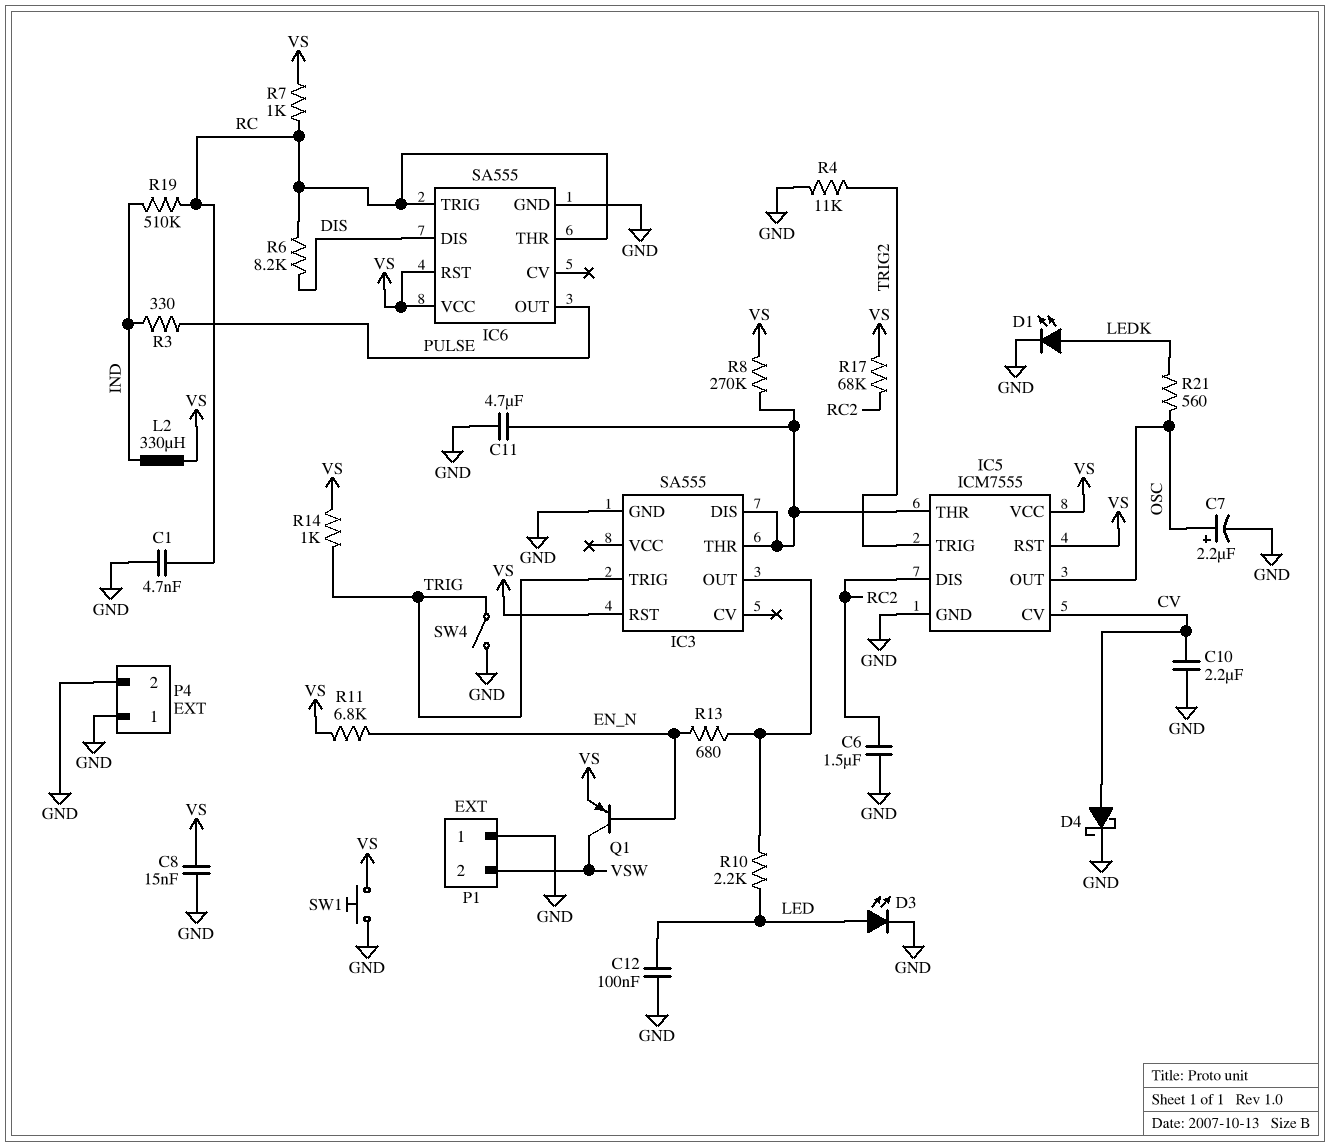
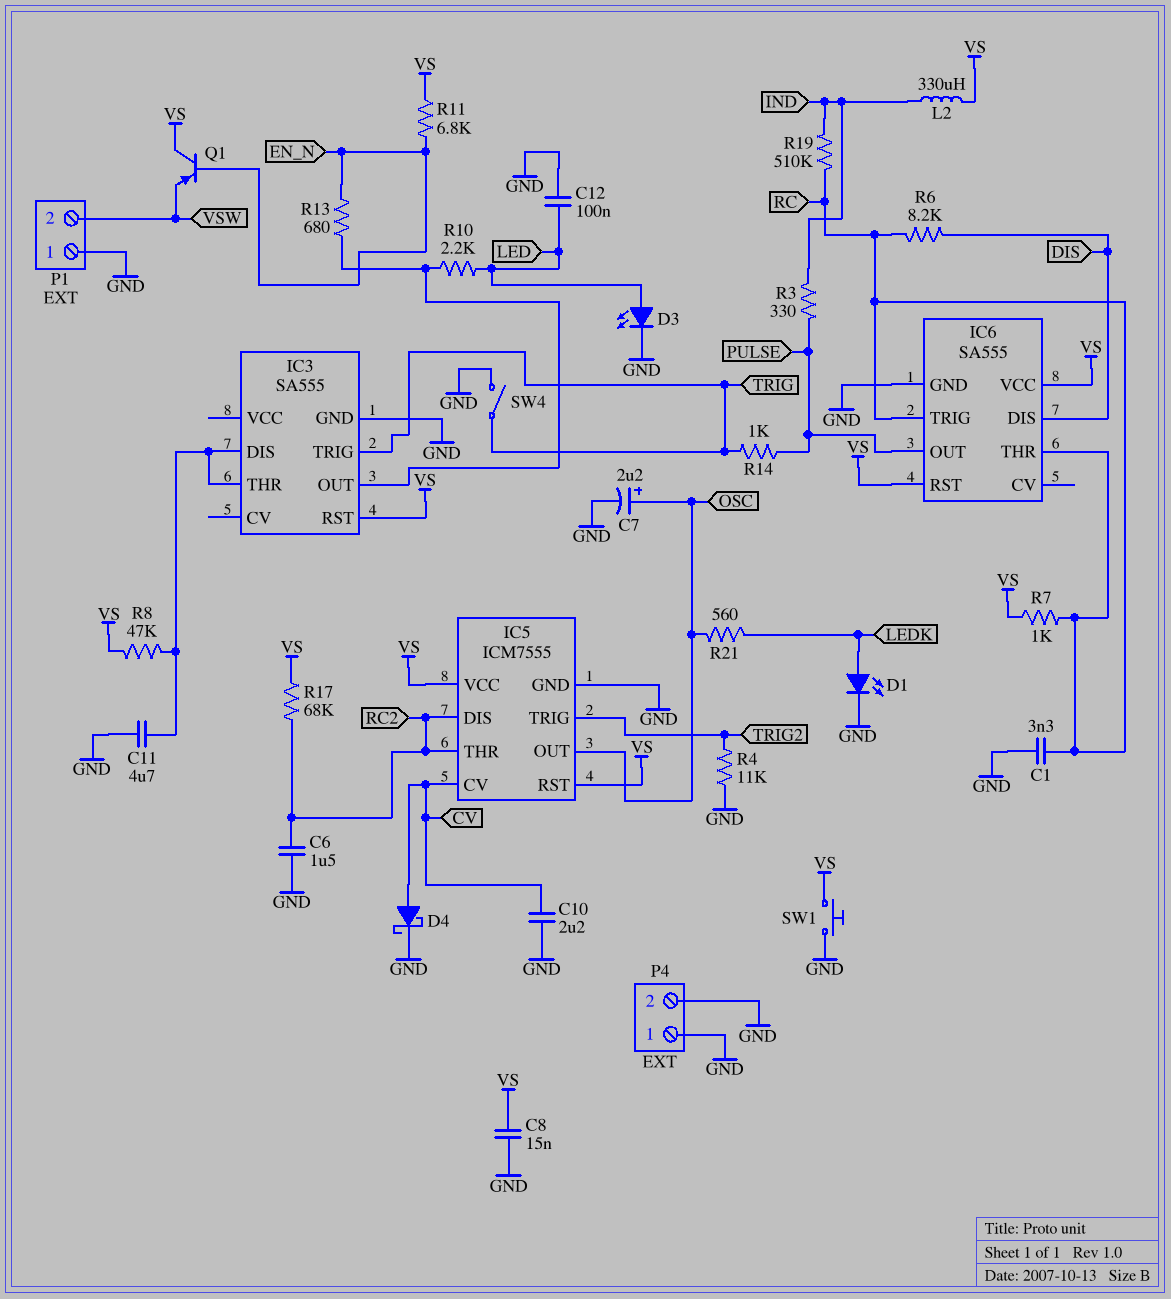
C1: 4.7nF (GND, RC) -> 3.3nF (GND, RC)
IC5 pin THR: IC3/DIS -> RC2
Q1: PNP (B EN_N, C VSW, E VS) -> PNP (B EN_N, C VS, E VSW)
R8: 270k (IC3/DIS, VS) -> 47k (IC3/DIS, VS)
R14: 1k (TRIG, VS) -> 1k (PULSE, TRIG)

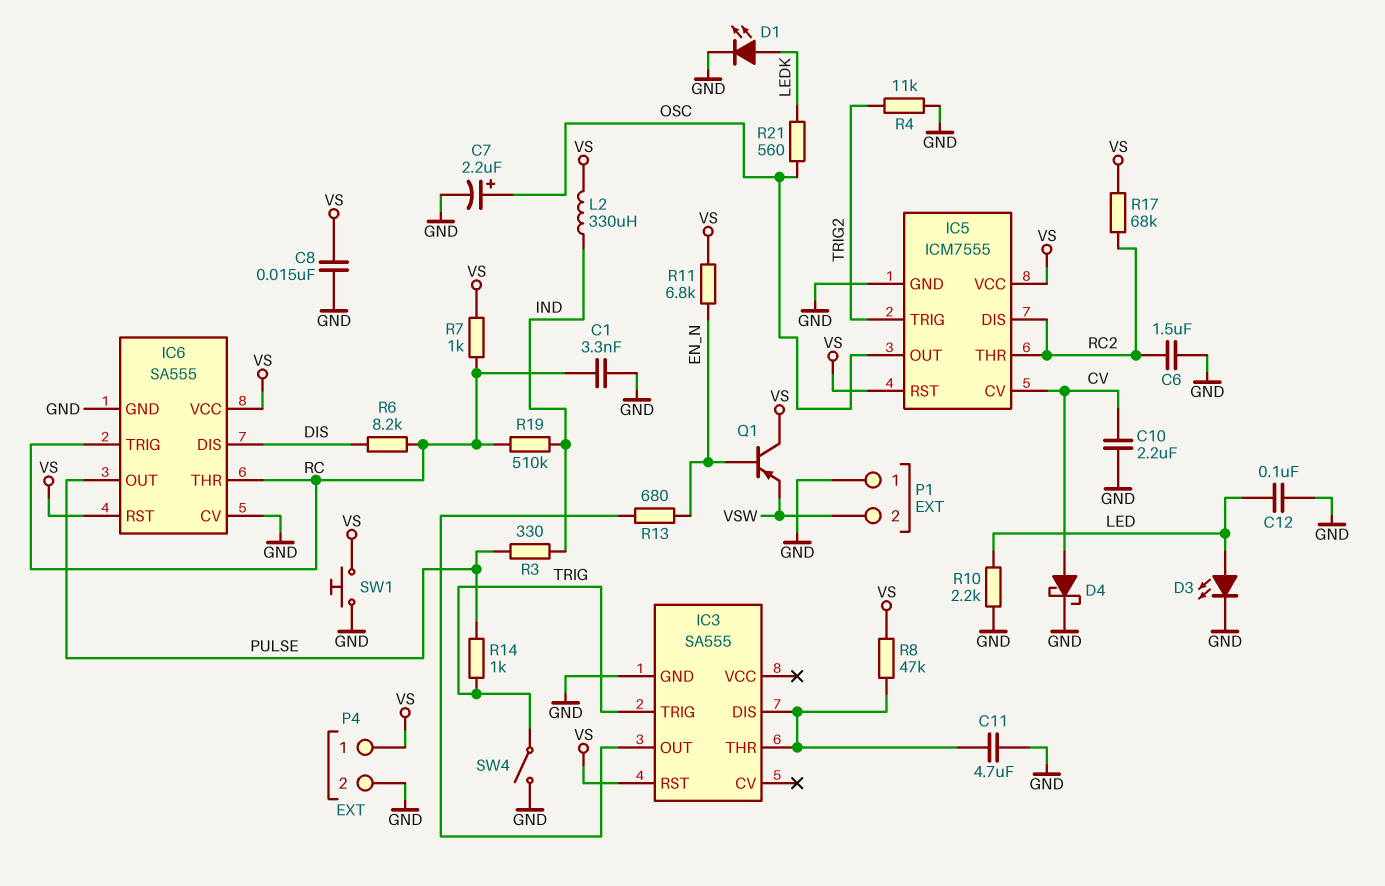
IC6 pin CV: none -> GND
P4 pin 1: GND -> VS
R10: 2.2k (IC3/OUT, LED) -> 2.2k (GND, LED)

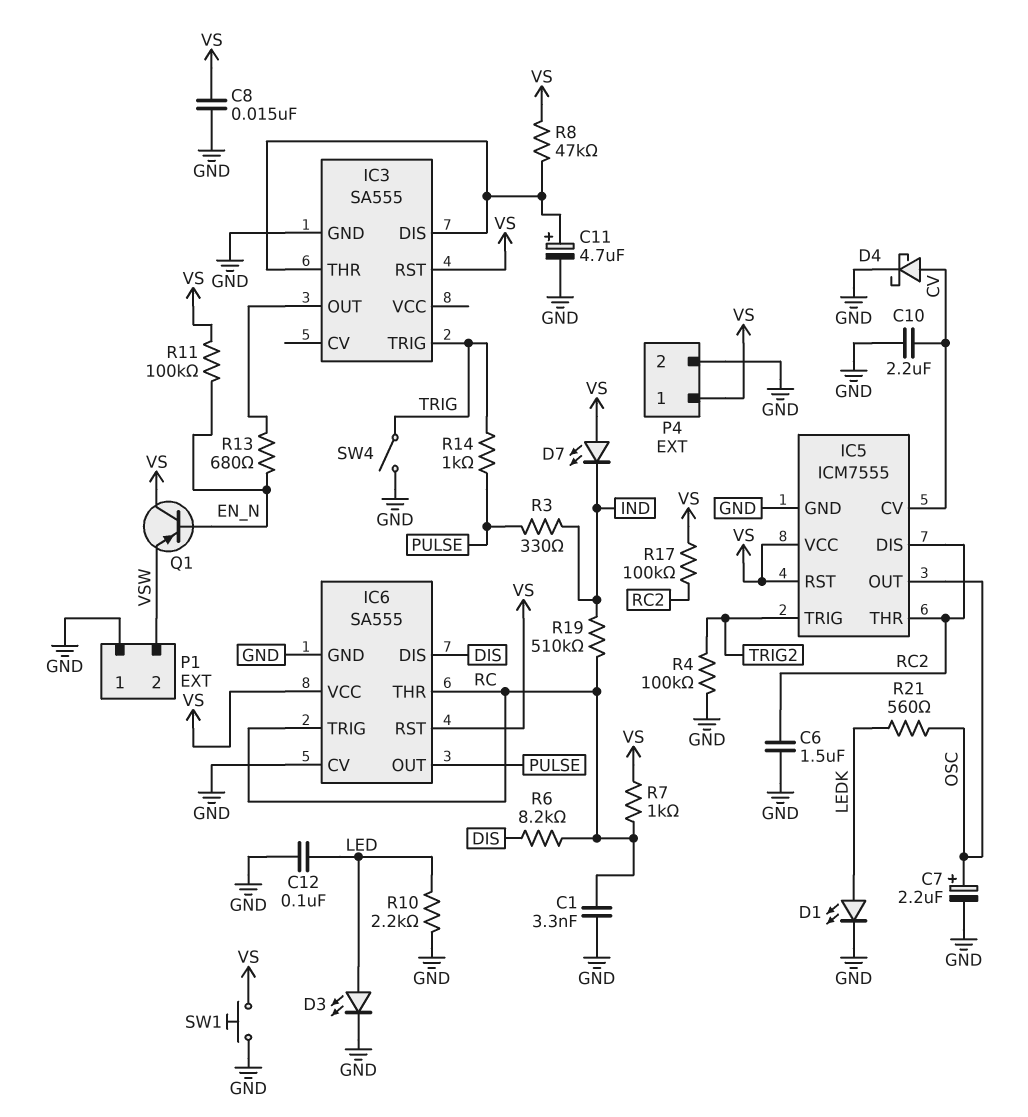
C11: 4.7uF (GND, IC3/DIS) -> 4.7uF (plus IC3/DIS, minus GND)
D7: none -> LED (A VS, K IND)
L2: 330uH (IND, VS) -> none
R4: 11k (GND, TRIG2) -> 100k (GND, TRIG2)
R11: 6.8k (EN_N, VS) -> 100k (EN_N, VS)
R17: 68k (RC2, VS) -> 100k (RC2, VS)

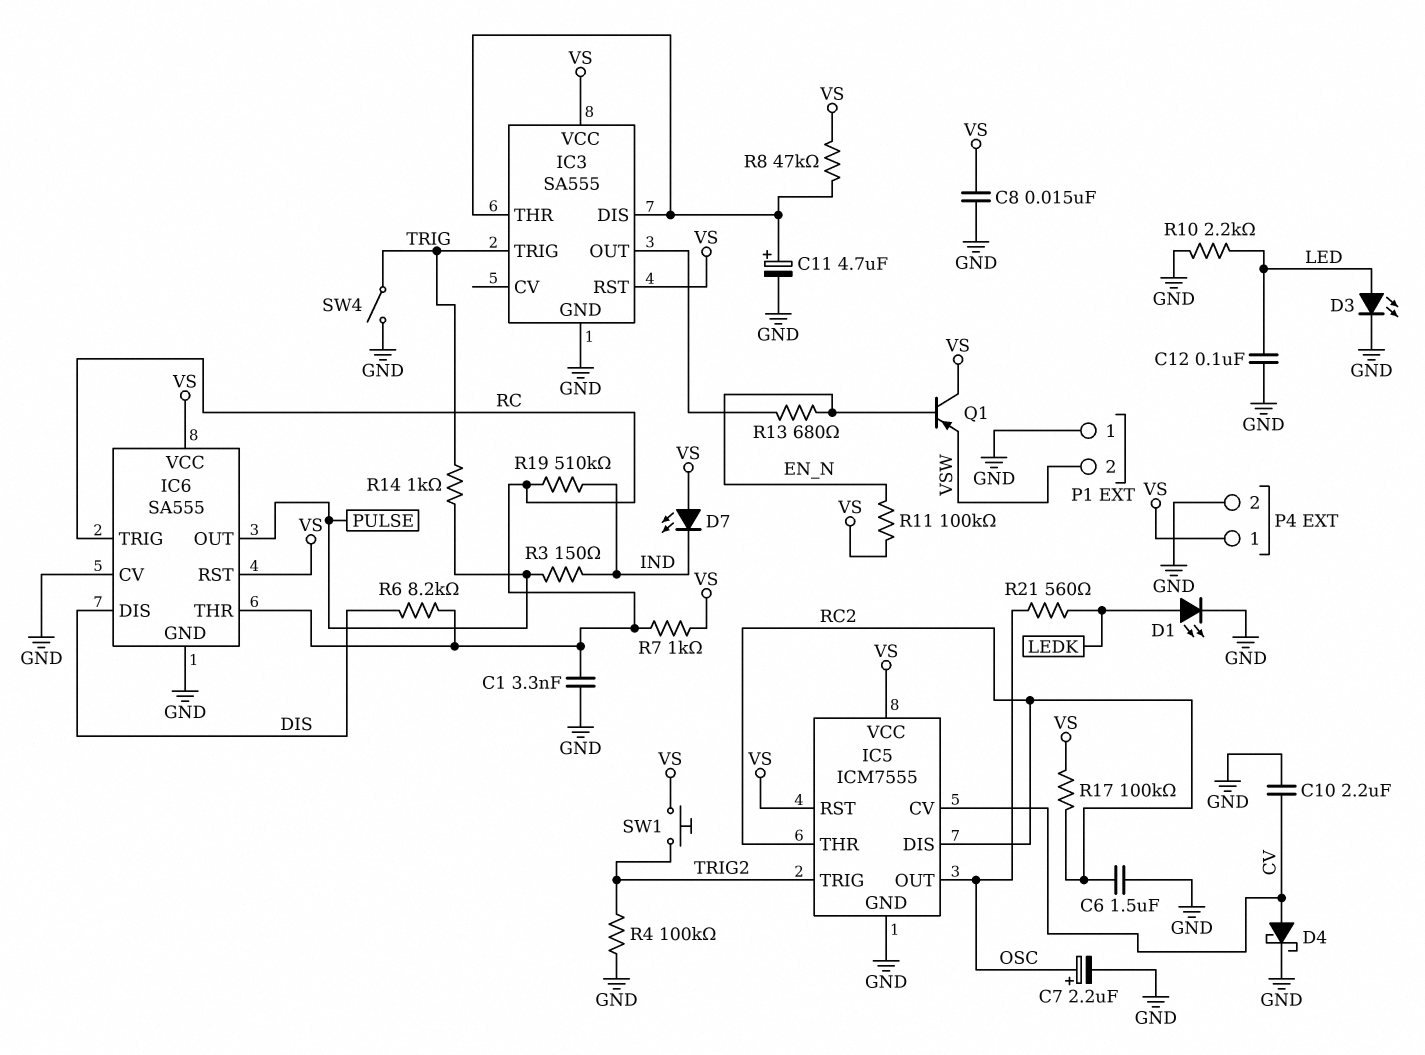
IC3 pin VCC: none -> VS
R3: 330 (IND, PULSE) -> 150 (IND, PULSE)
SW1: button (GND, VS) -> button (TRIG2, VS)

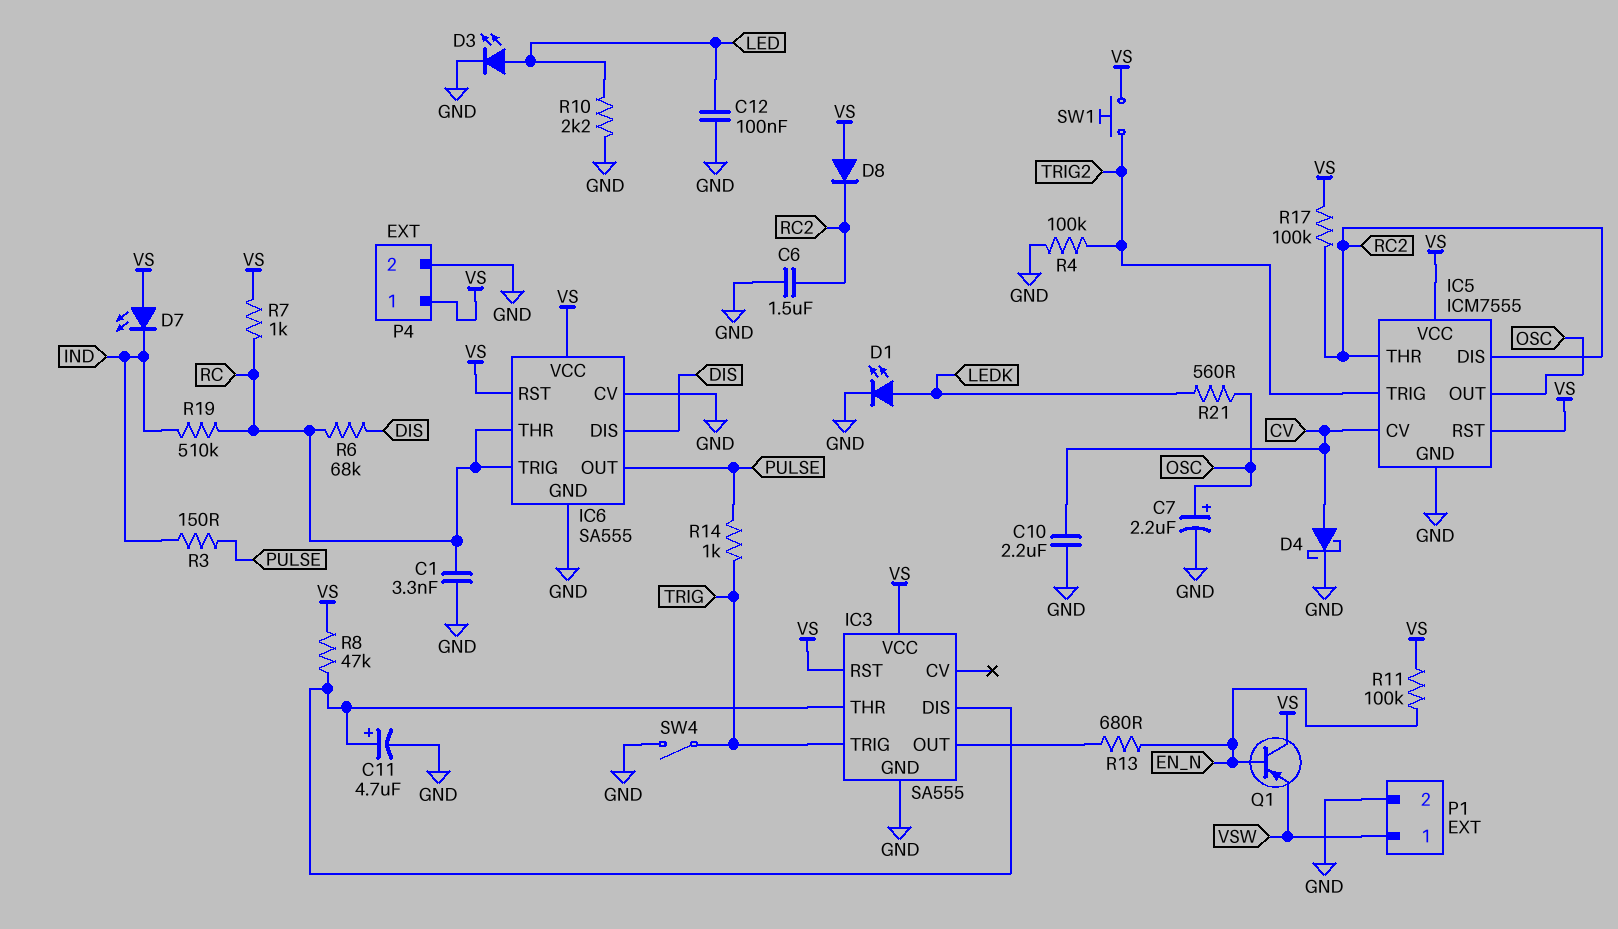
C8: 15nF (GND, VS) -> none
D8: none -> diode (A VS, K RC2)
P1 pin 1: GND -> VSW
P1 pin 2: VSW -> GND
R6: 8.2k (DIS, RC) -> 68k (DIS, RC)

